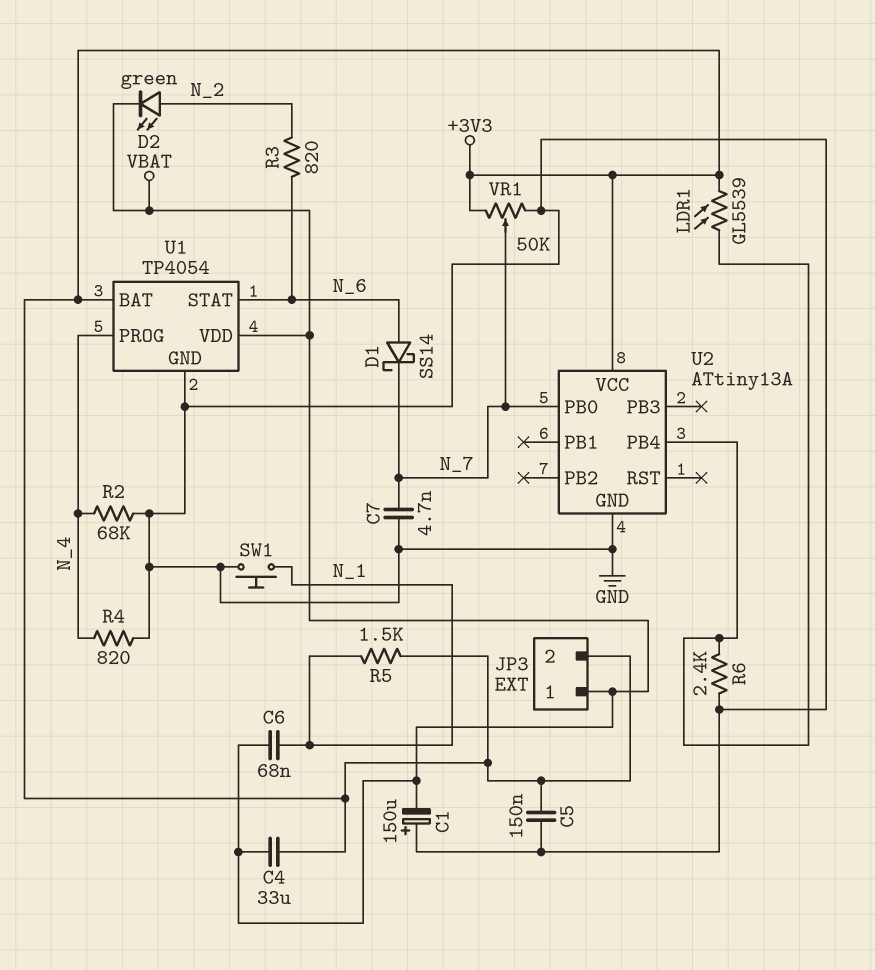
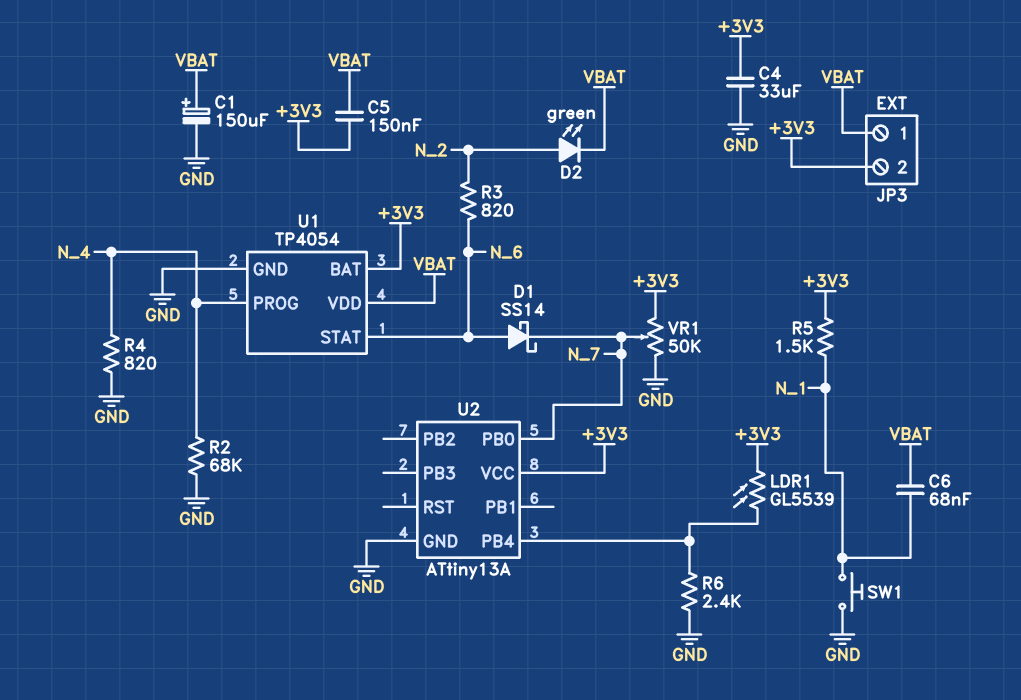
C1: 150uF (plus GND, minus VBAT) -> 150uF (plus VBAT, minus GND)
C4: 33uF (+3V3, VBAT) -> 33uF (+3V3, GND)
C5: 150nF (+3V3, GND) -> 150nF (+3V3, VBAT)
C7: 4.7nF (GND, N_7) -> none

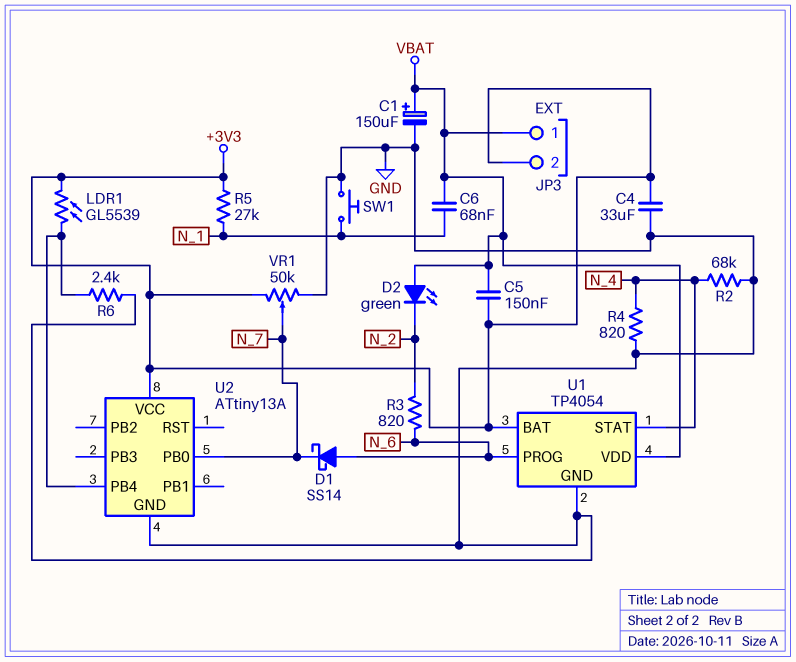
D2: LED green (A N_2, K VBAT) -> LED green (A VBAT, K N_2)
R5: 1.5k (+3V3, N_1) -> 27k (+3V3, N_1)
U1 pin PROG: N_4 -> N_6
U1 pin STAT: N_6 -> N_4

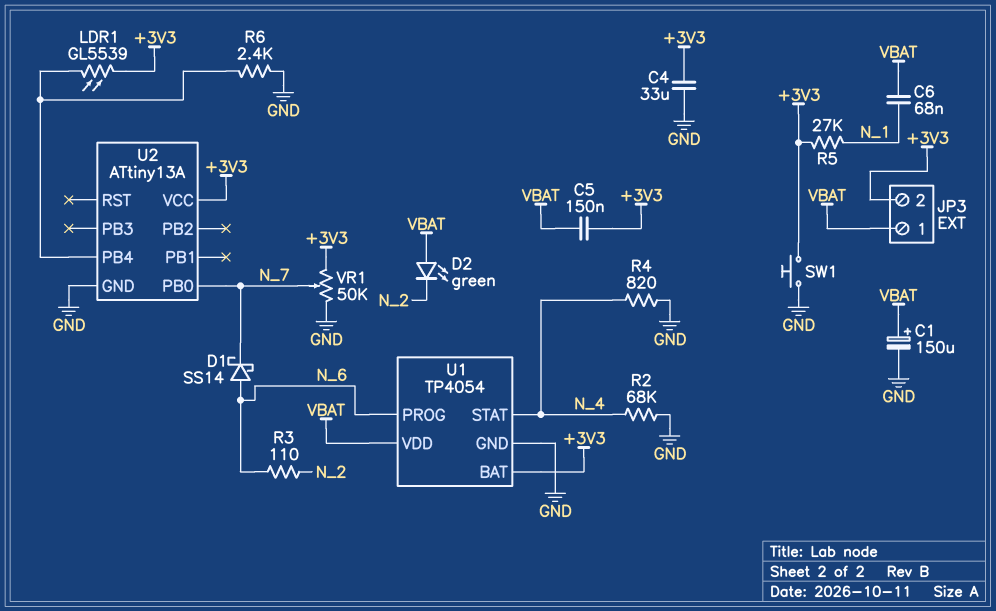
R3: 820 (N_2, N_6) -> 110 (N_2, N_6)
SW1: button (GND, N_1) -> button (+3V3, GND)

